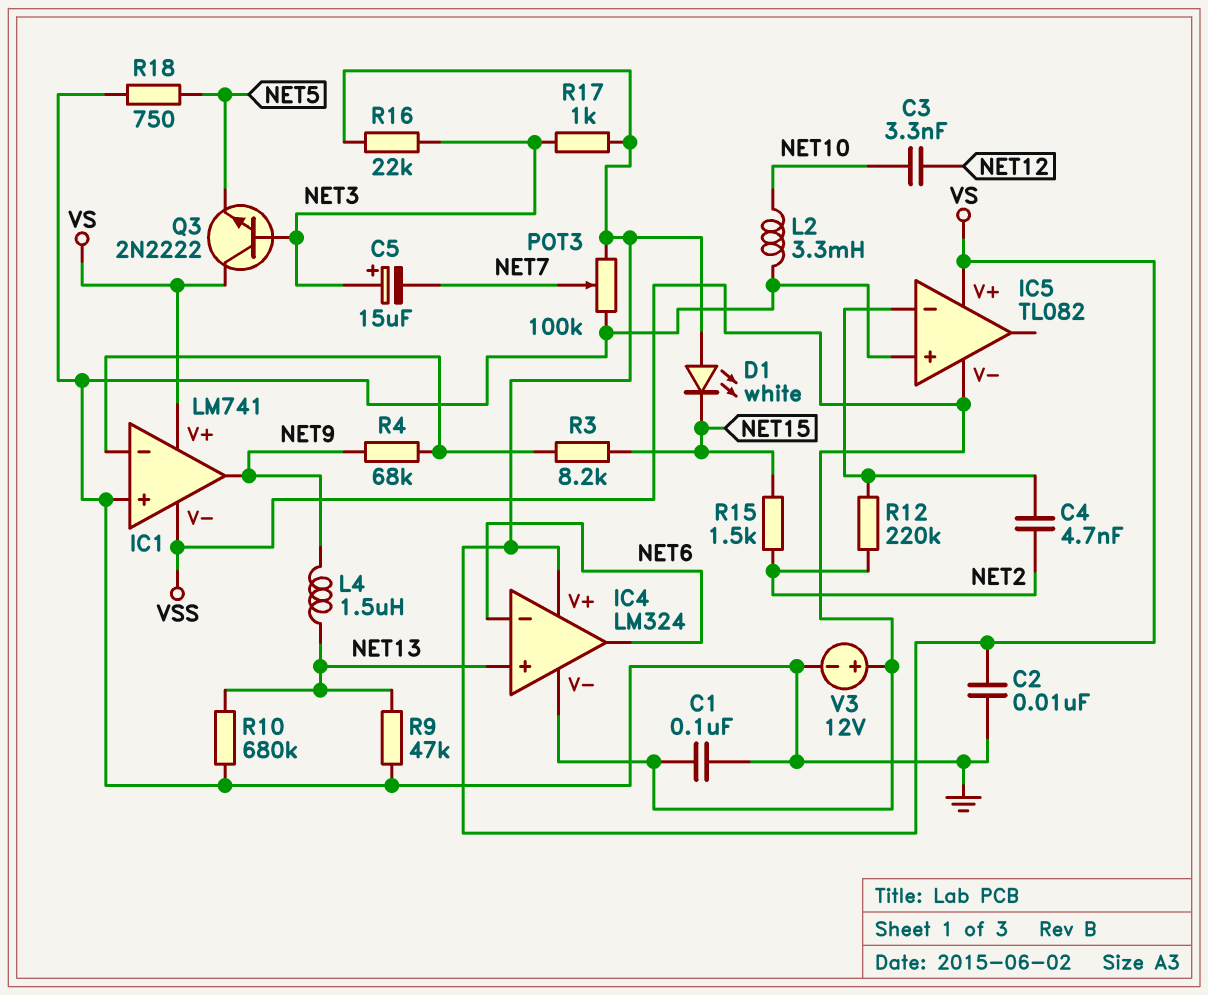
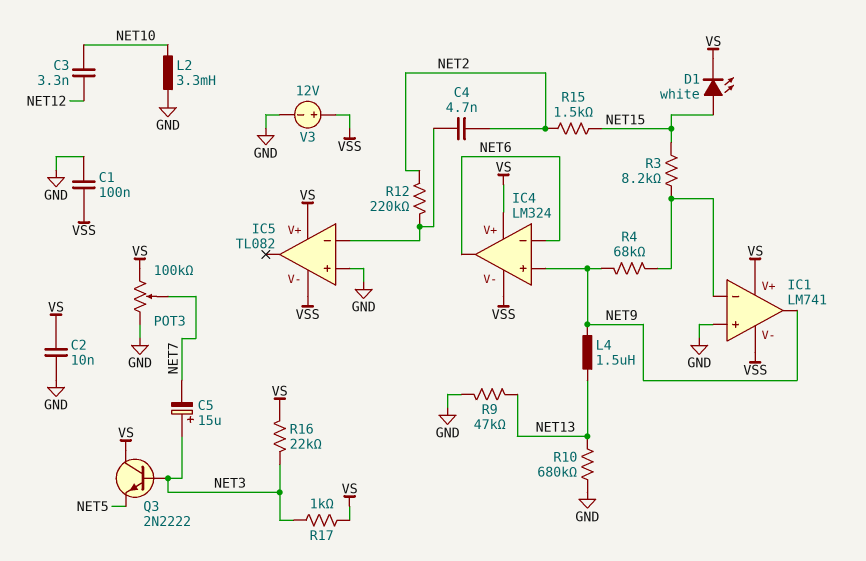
D1: LED white (A VS, K NET15) -> LED white (A NET15, K VS)
IC4 pin in+: NET13 -> NET9
R18: 750 (GND, NET5) -> none

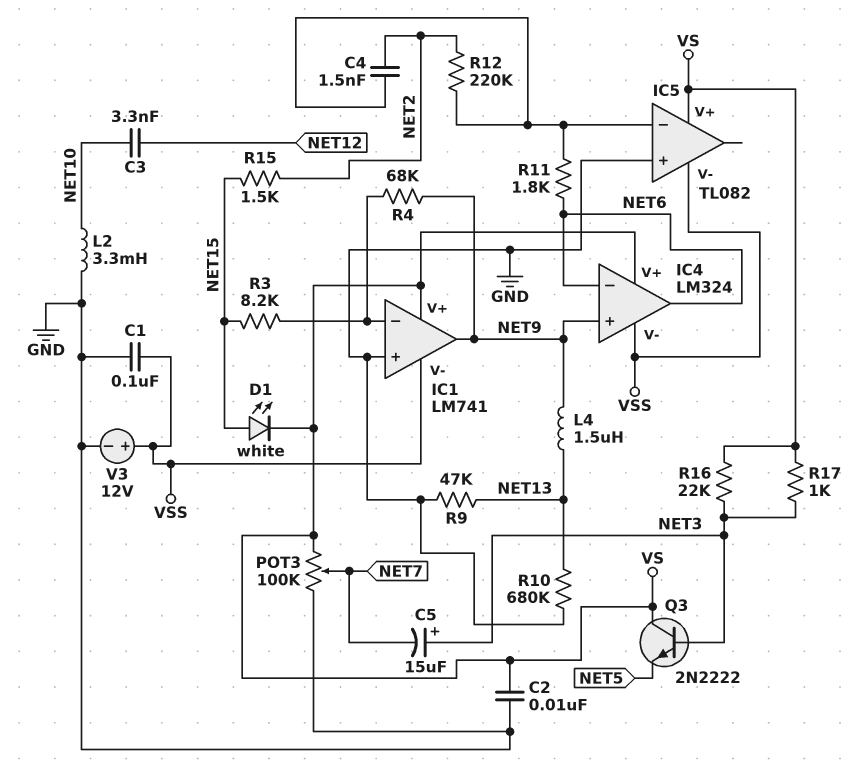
C4: 4.7nF (IC5/in-, NET2) -> 1.5nF (IC5/in-, NET2)
R11: none -> 1.8k (IC5/in-, NET6)

